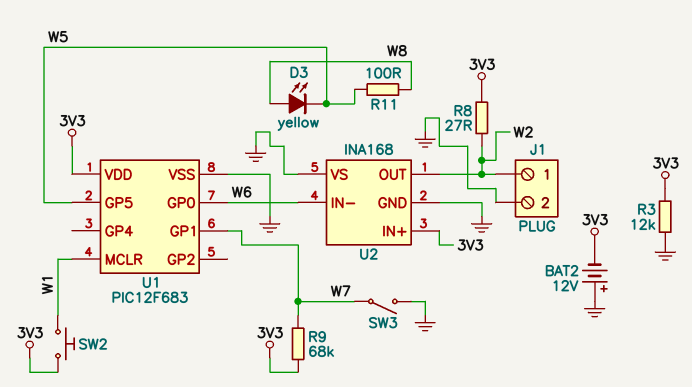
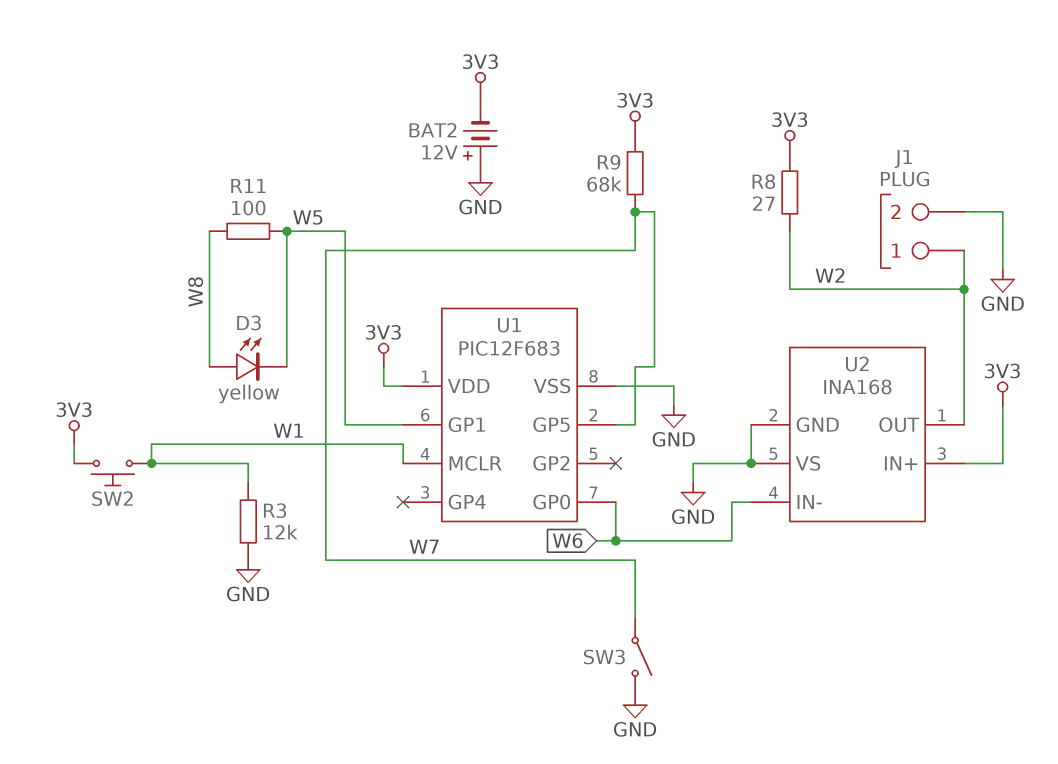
R3: 12k (3V3, GND) -> 12k (GND, W1)
U1 pin GP1: W7 -> W5
U1 pin GP5: W5 -> W7

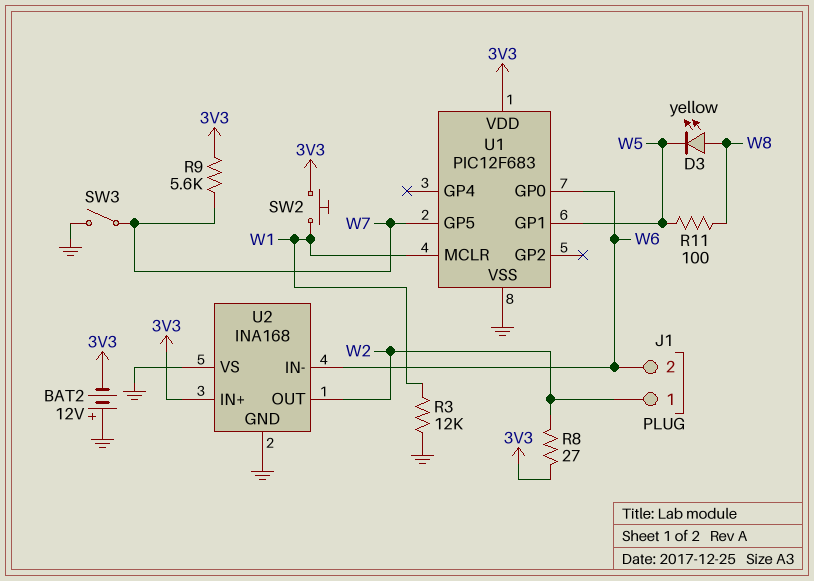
J1 pin 2: GND -> W6
R9: 68k (3V3, W7) -> 5.6k (3V3, W7)

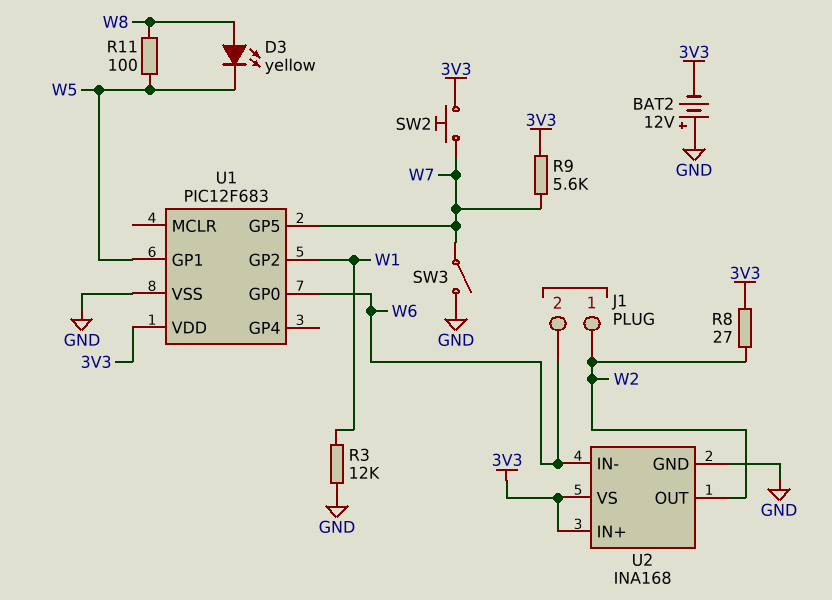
SW2: button (3V3, W1) -> button (3V3, W7)
U1 pin GP2: none -> W1
U1 pin MCLR: W1 -> none
U2 pin VS: GND -> 3V3

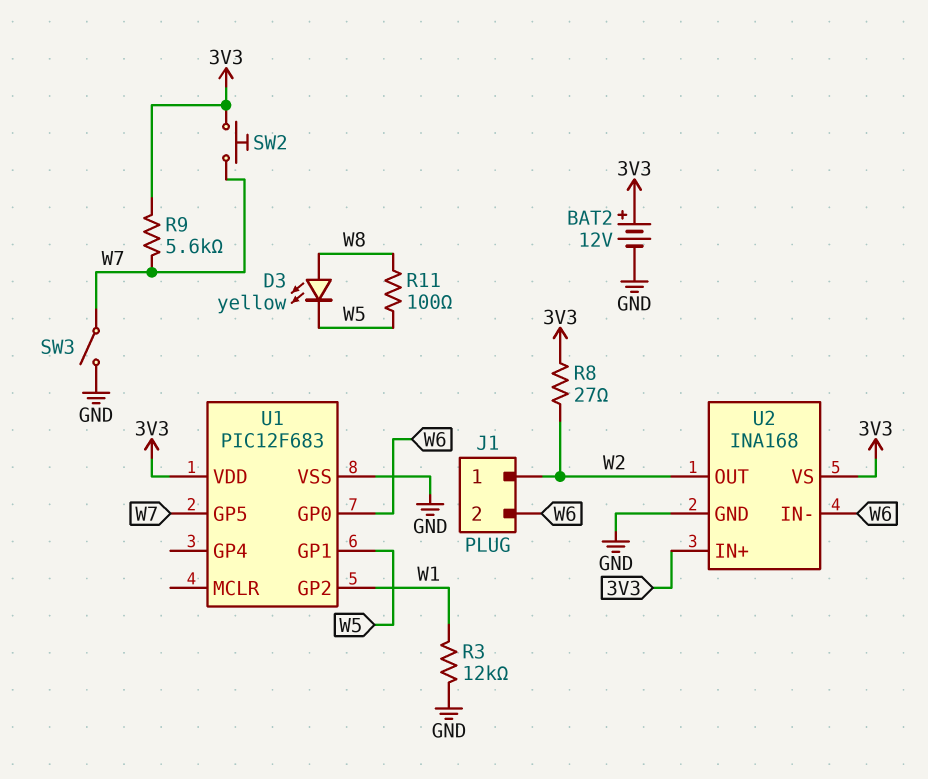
BAT2: 12V (plus GND, minus 3V3) -> 12V (plus 3V3, minus GND)

